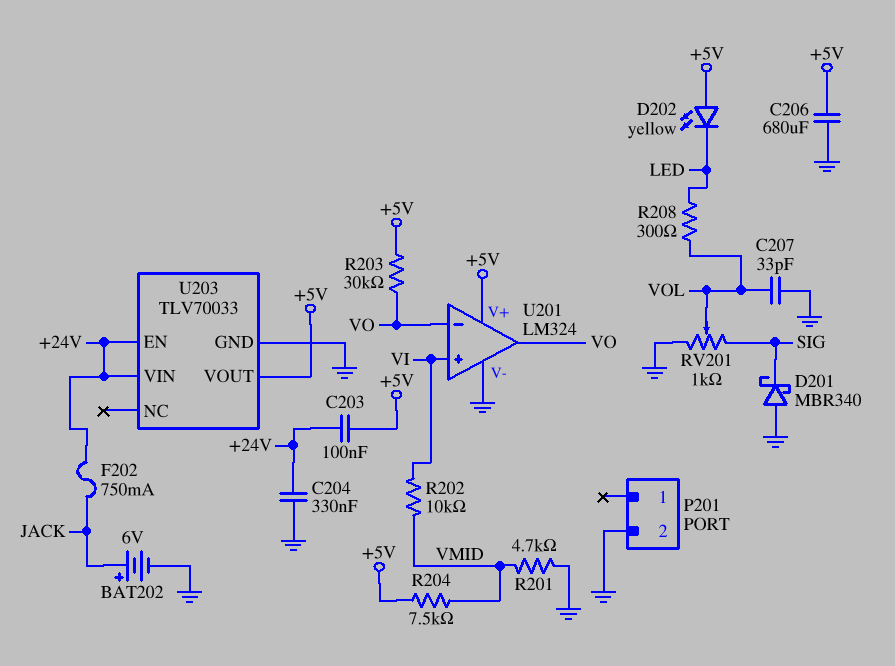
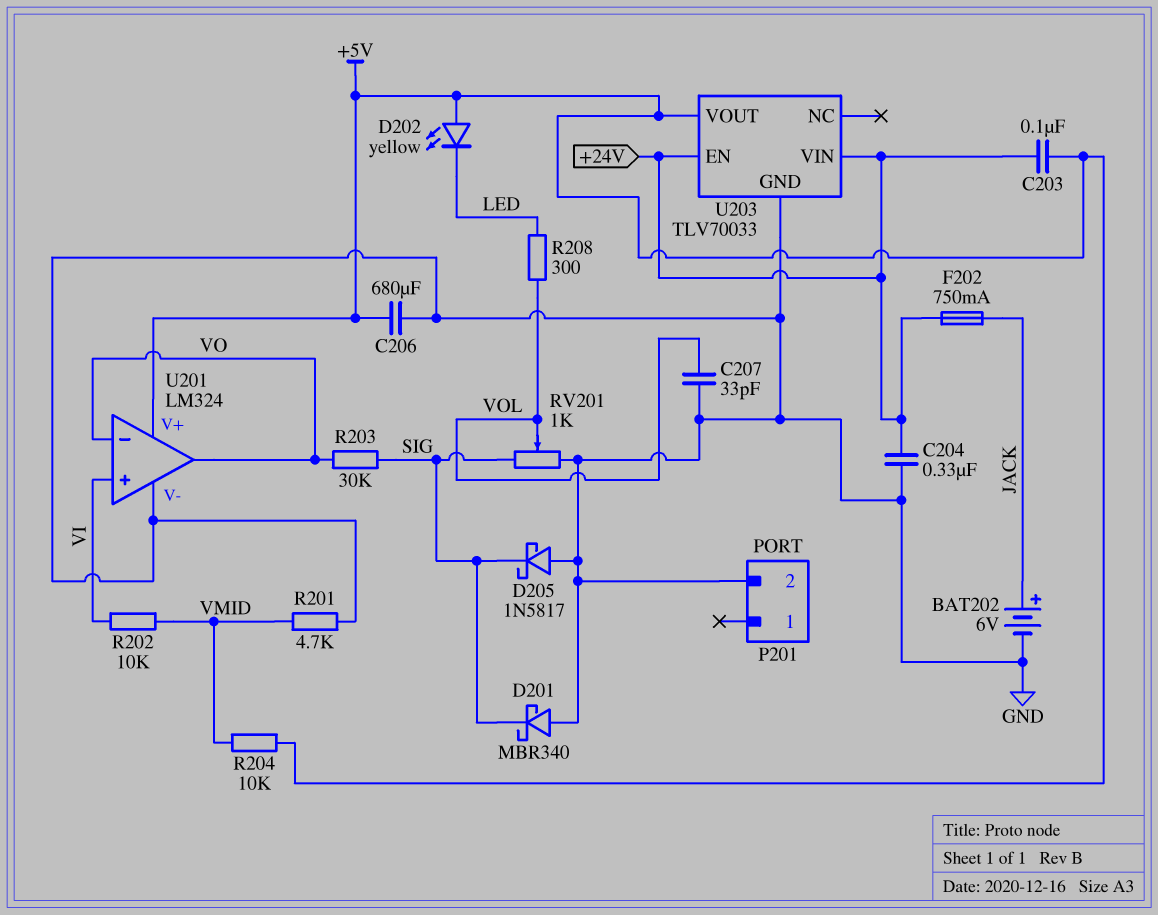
D205: none -> schottky 1N5817 (A GND, K SIG)
R203: 30k (+5V, VO) -> 30k (SIG, VO)
R204: 7.5k (+5V, VMID) -> 10k (+5V, VMID)

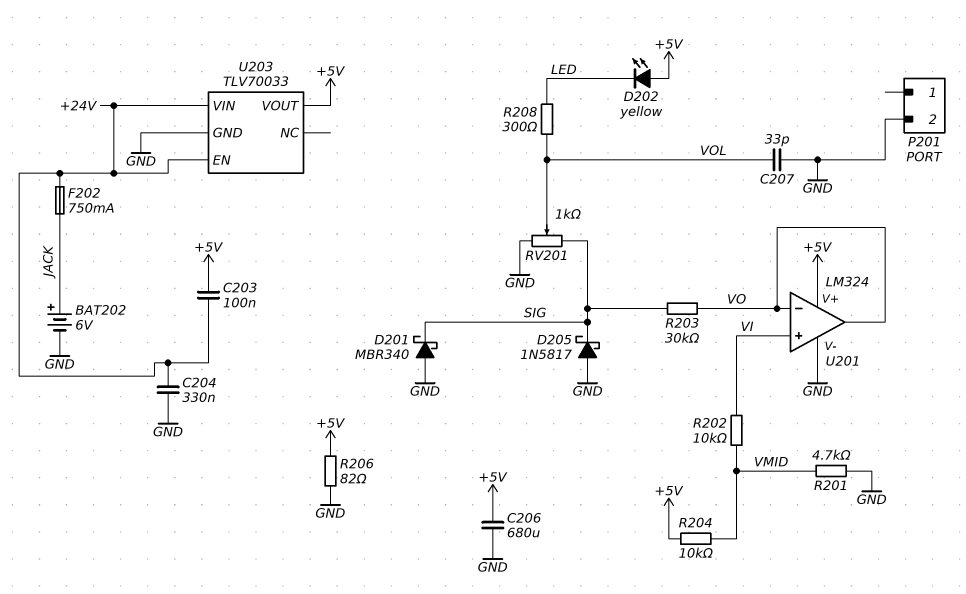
R206: none -> 82 (+5V, GND)

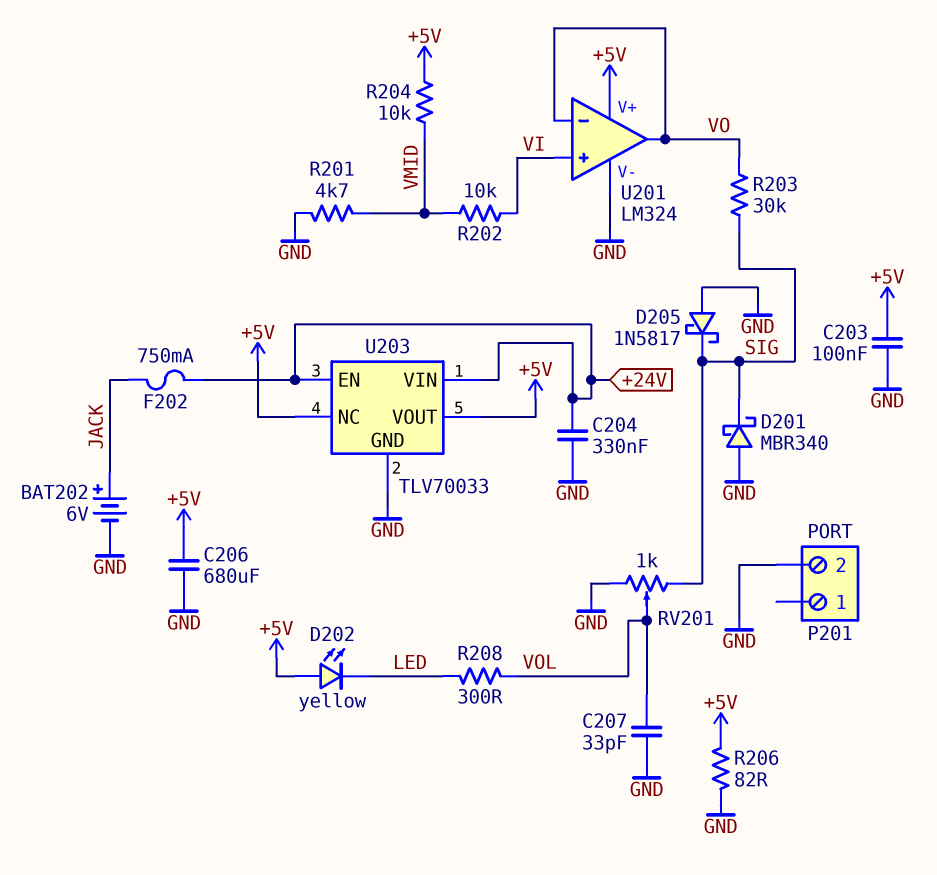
C203: 100nF (+5V, +24V) -> 100nF (+5V, GND)
U203 pin NC: none -> +5V

